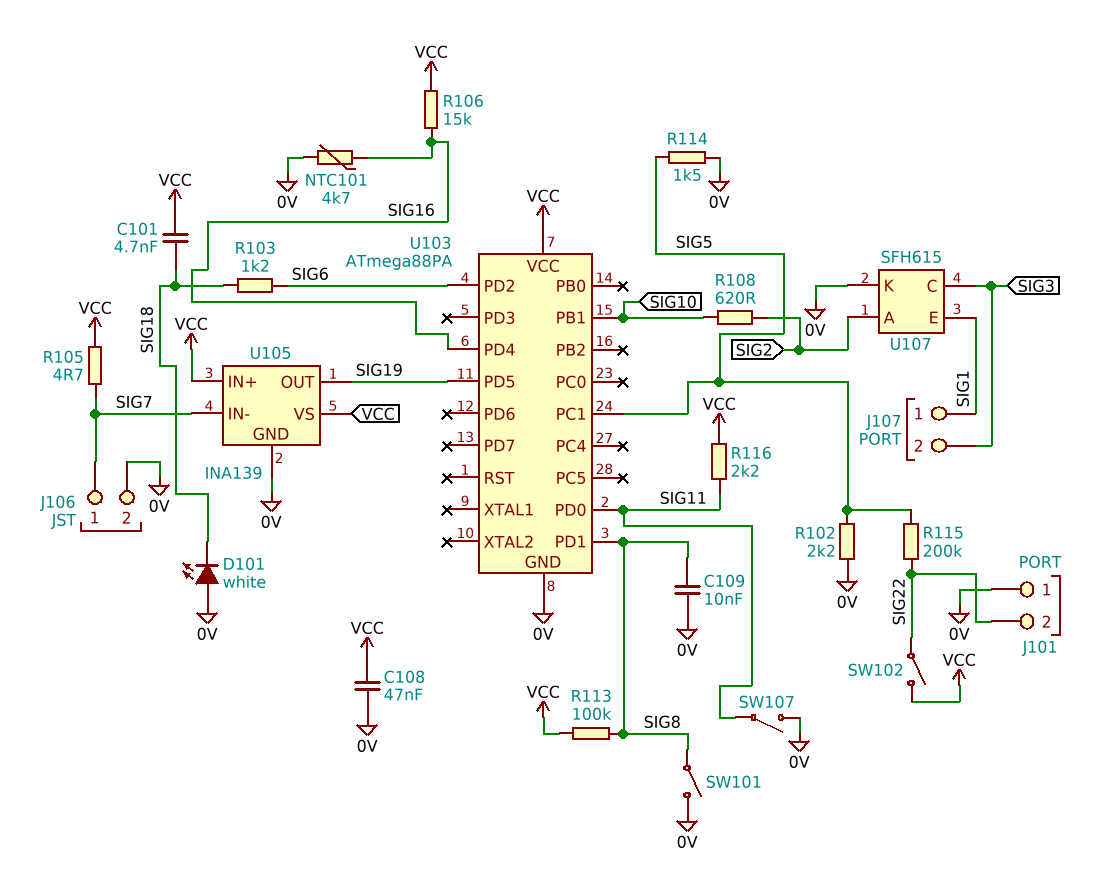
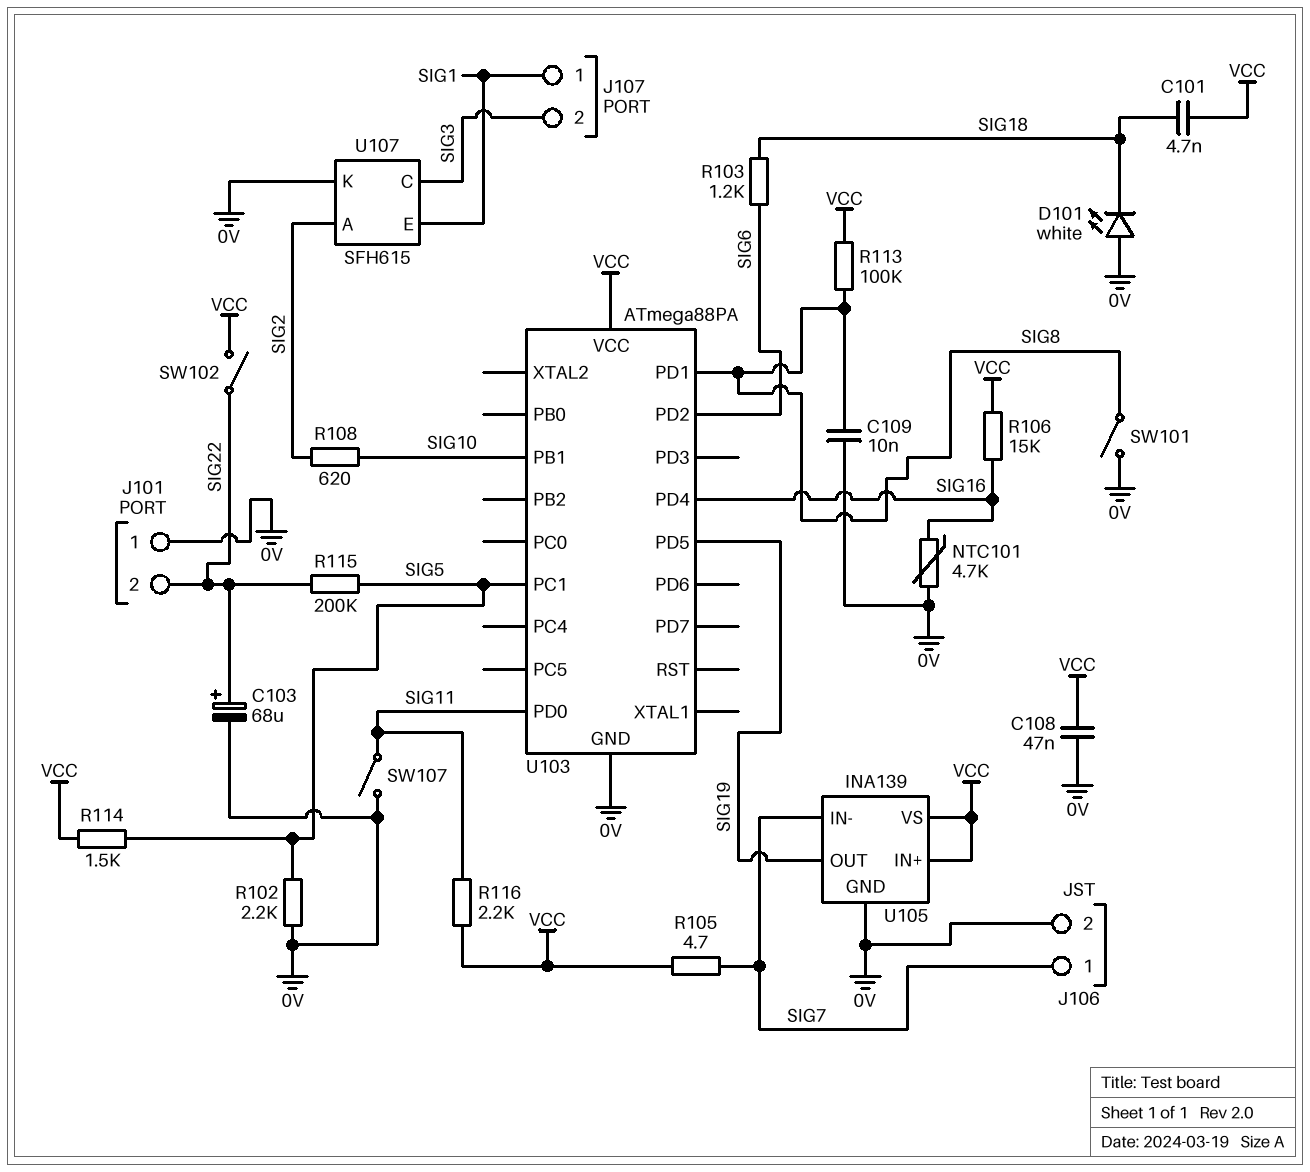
C103: none -> 68uF (plus SIG22, minus 0V)
R114: 1.5k (0V, SIG5) -> 1.5k (SIG5, VCC)

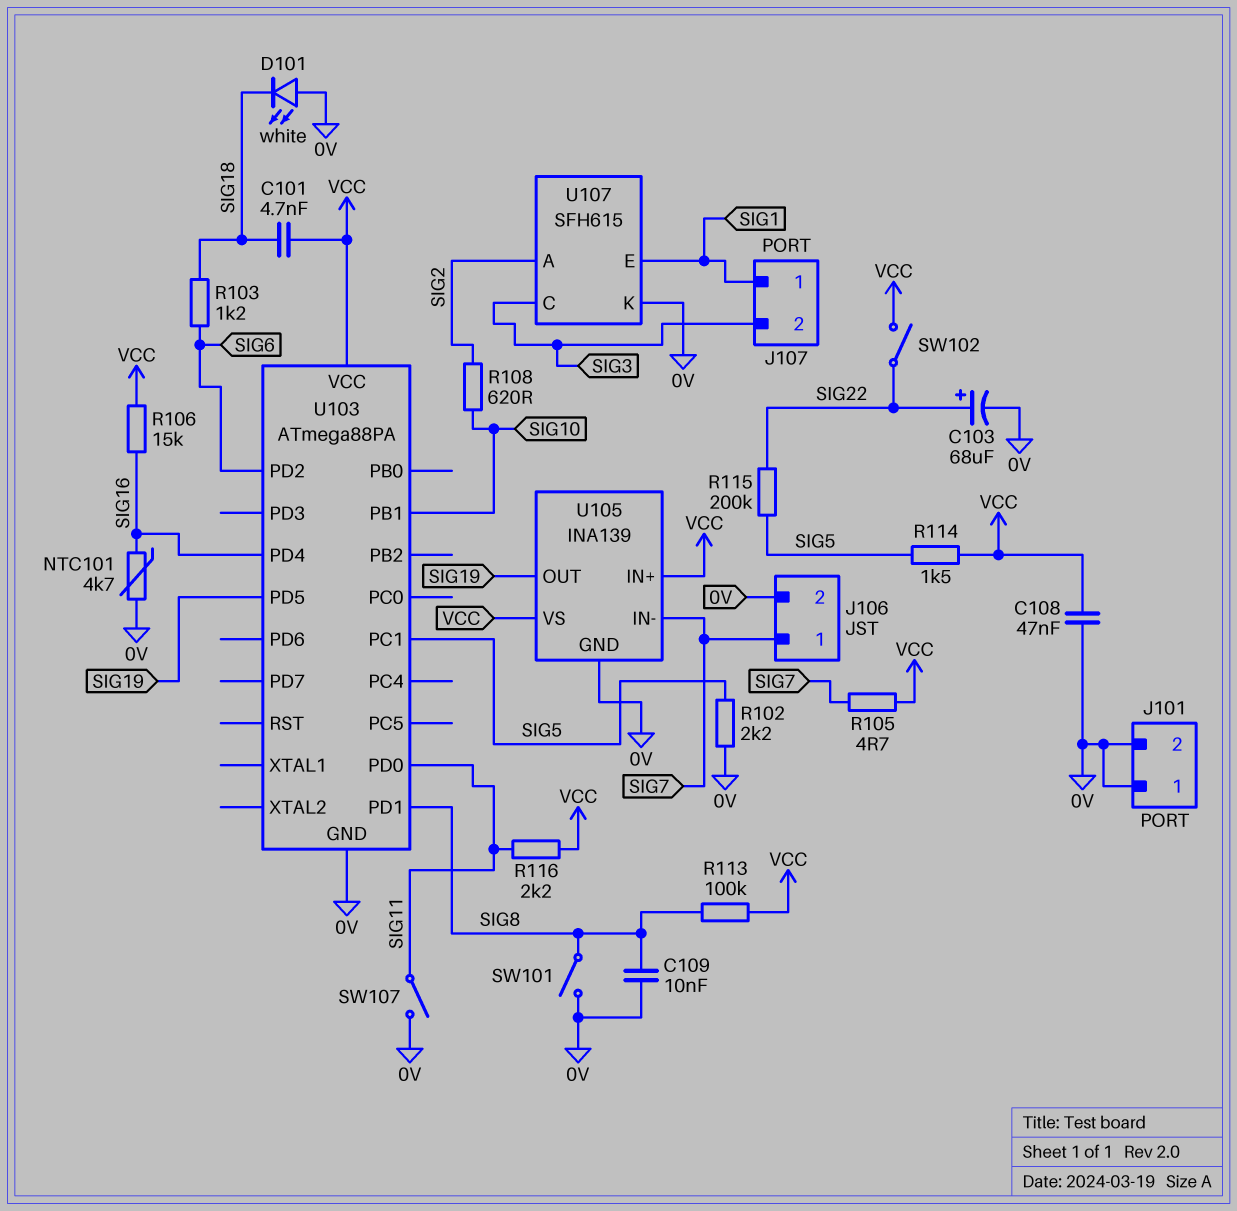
J101 pin 2: SIG22 -> 0V

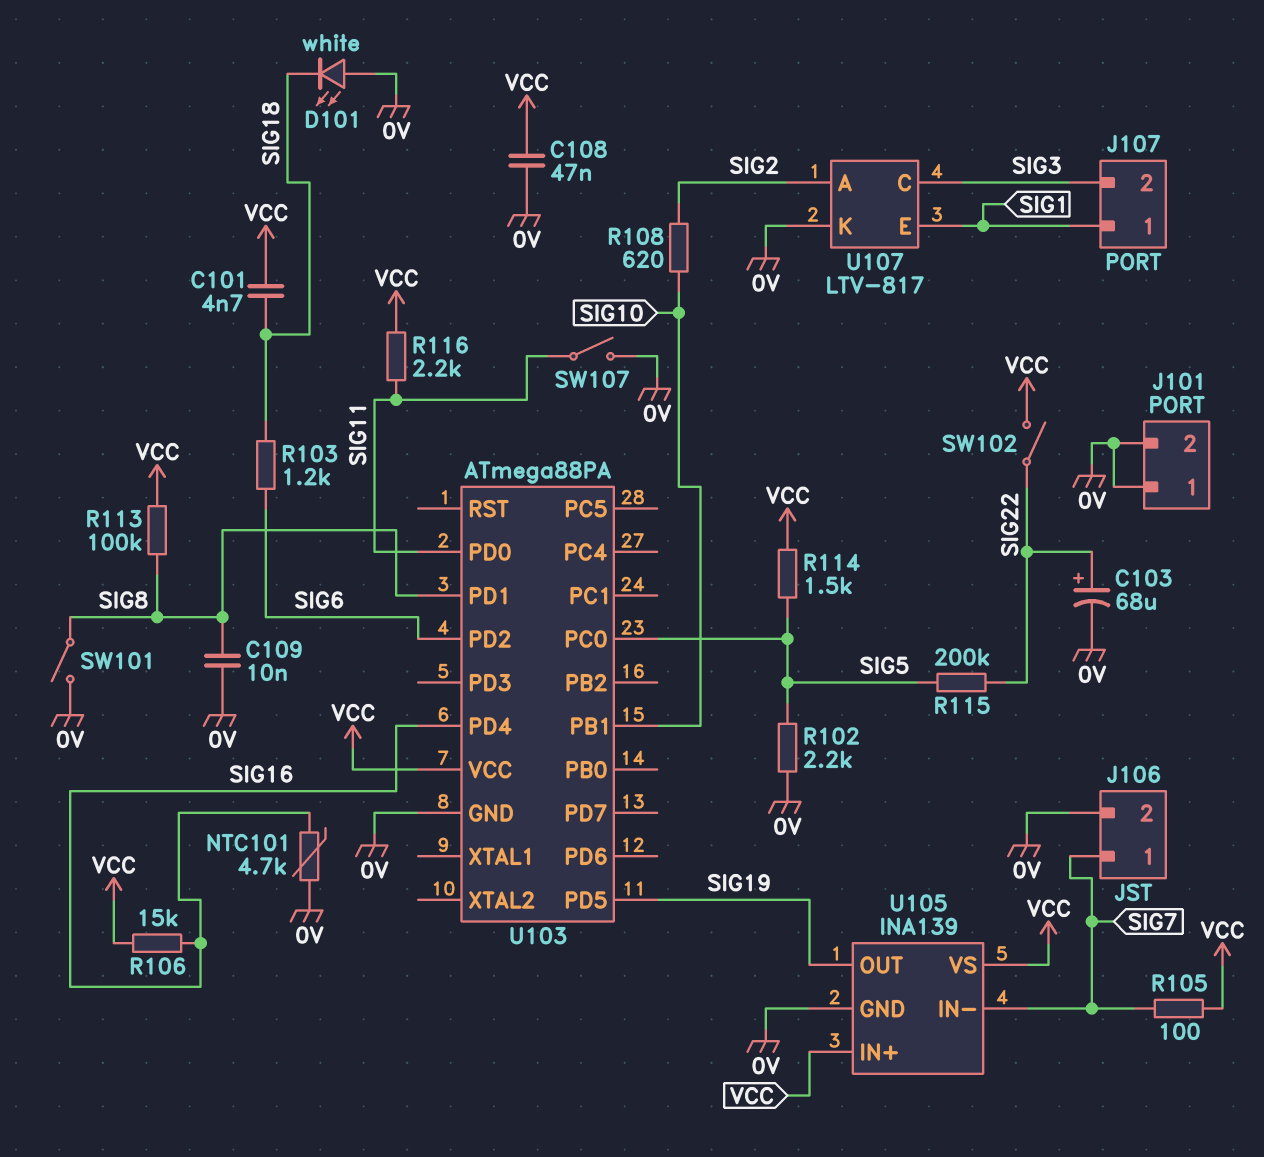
R105: 4.7 (SIG7, VCC) -> 100 (SIG7, VCC)
U103 pin PC0: none -> SIG5
U103 pin PC1: SIG5 -> none
U107: SFH615 -> LTV-817

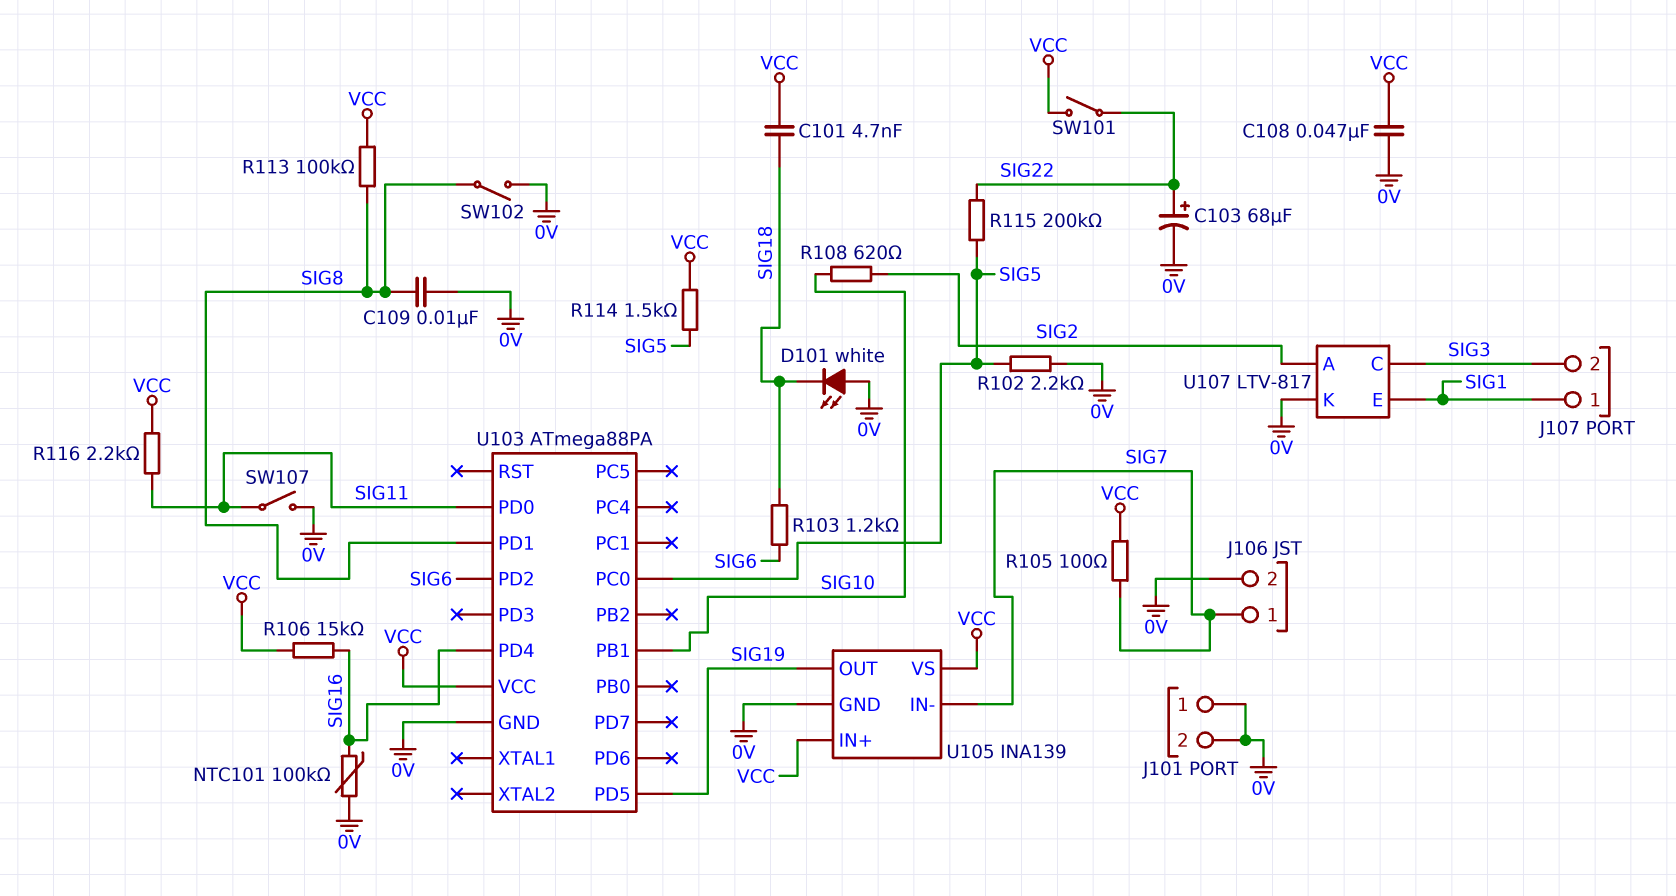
NTC101: 4.7k (0V, SIG16) -> 100k (0V, SIG16)
SW101: switch (0V, SIG8) -> switch (SIG22, VCC)
SW102: switch (SIG22, VCC) -> switch (0V, SIG8)

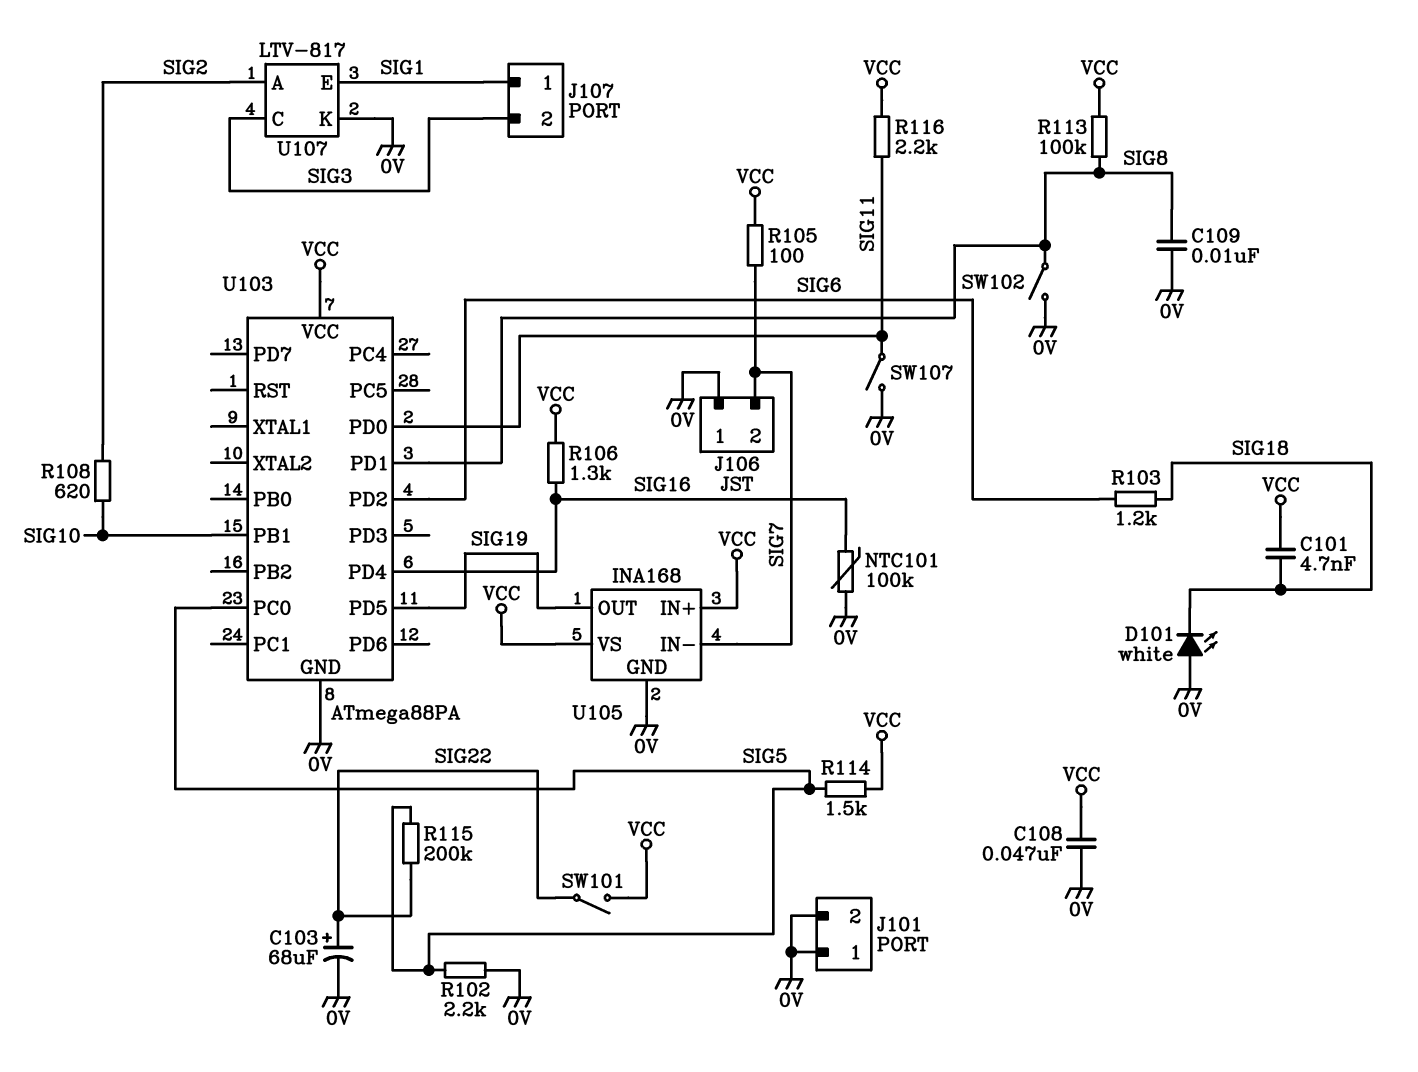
J106 pin 1: SIG7 -> 0V
J106 pin 2: 0V -> SIG7
R106: 15k (SIG16, VCC) -> 1.3k (SIG16, VCC)
U105: INA139 -> INA168

